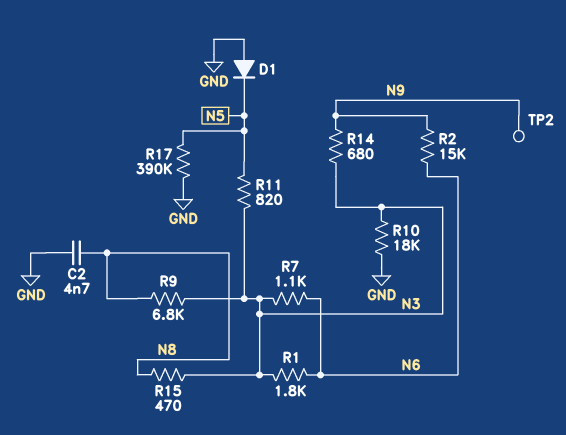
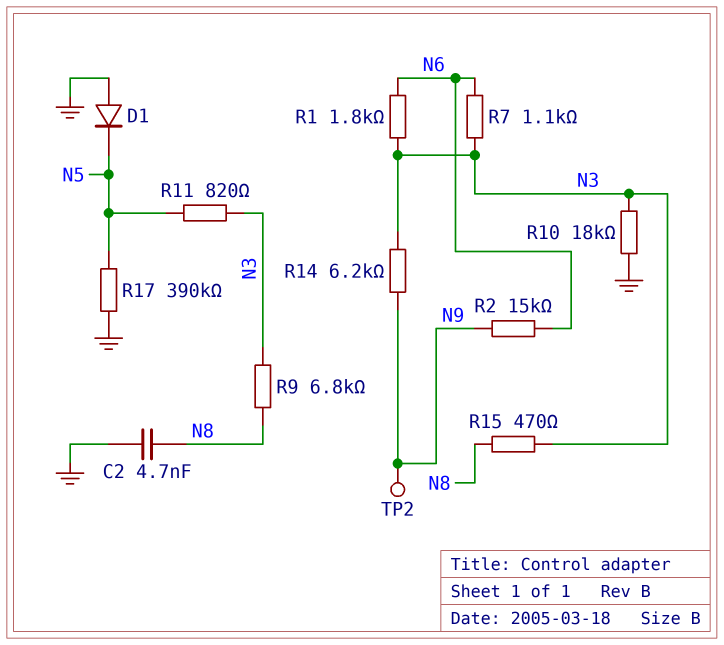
R14: 680 (N3, N9) -> 6.2k (N3, N9)

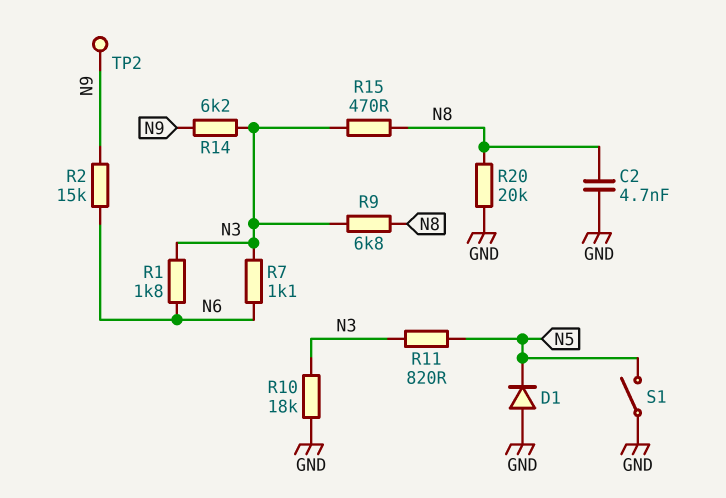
R17: 390k (GND, N5) -> none
R20: none -> 20k (GND, N8)
S1: none -> switch (GND, N5)

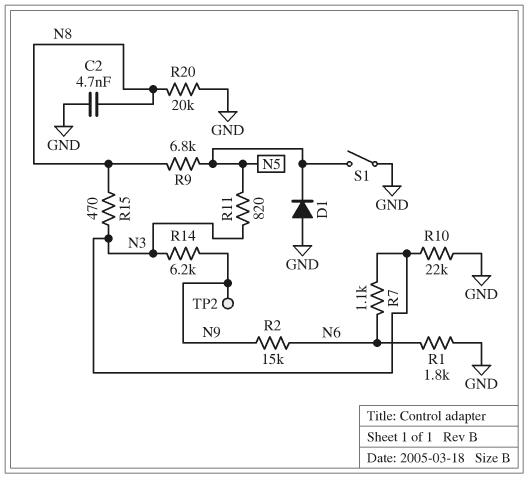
R1: 1.8k (N3, N6) -> 1.8k (GND, N6)
R9: 6.8k (N3, N8) -> 6.8k (N5, N8)
R10: 18k (GND, N3) -> 22k (GND, N3)

